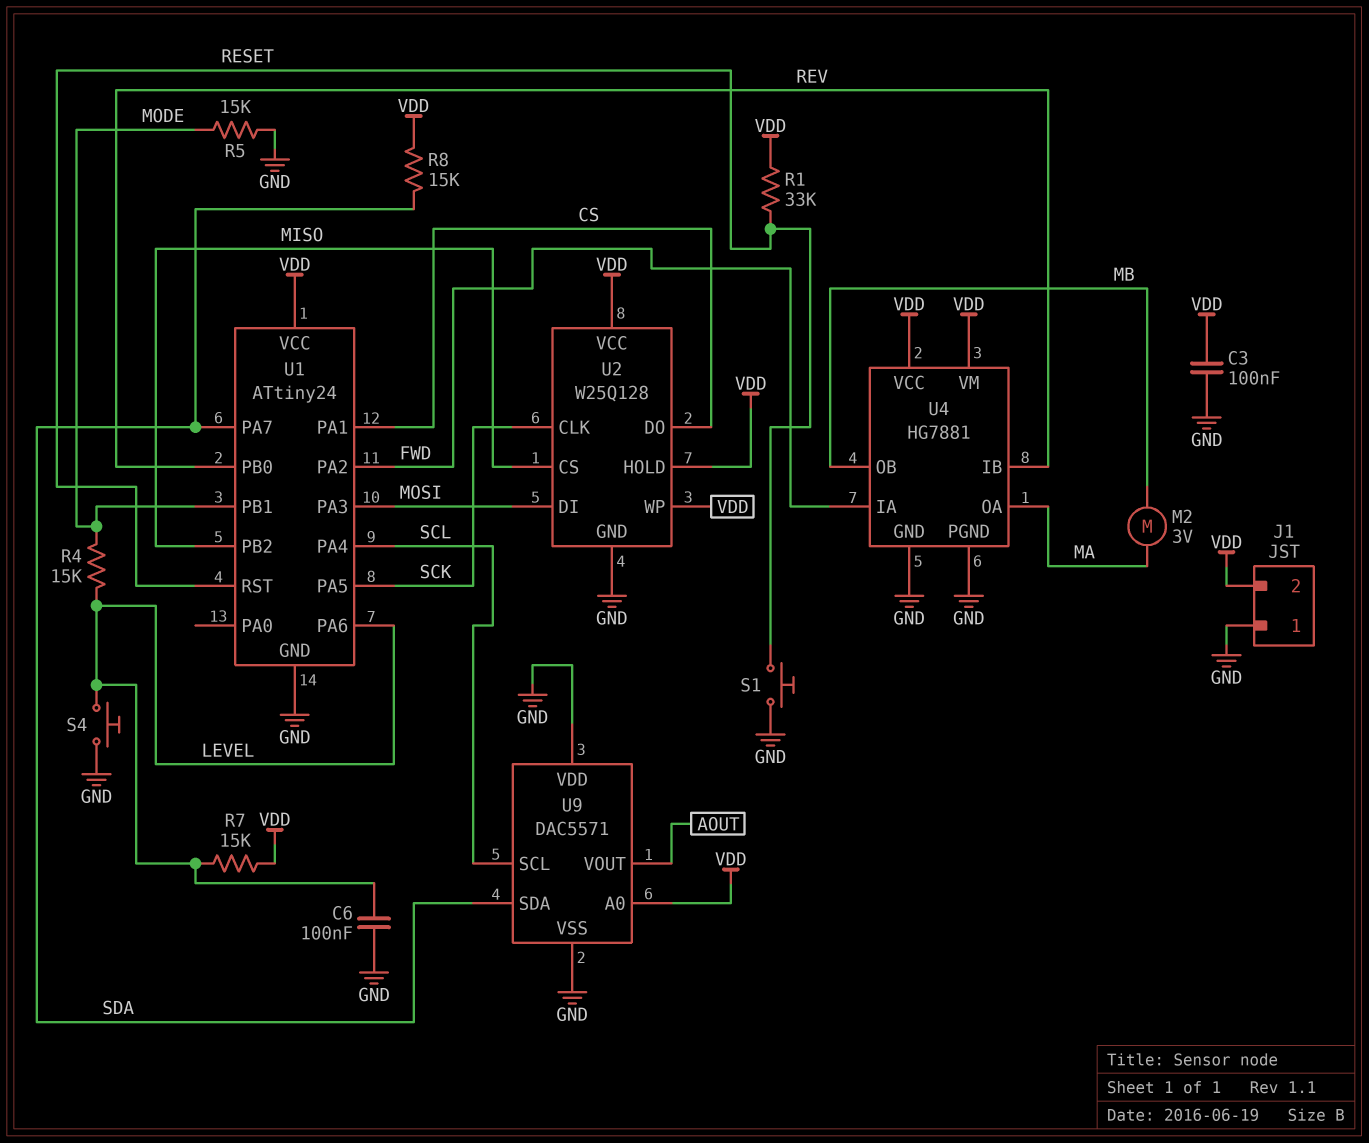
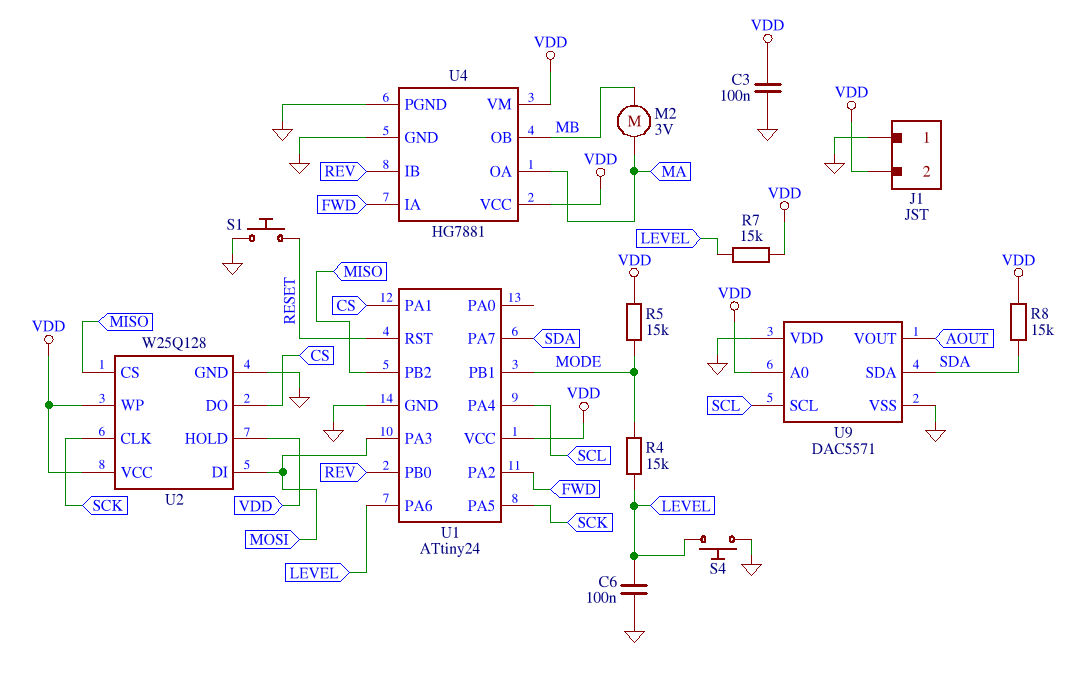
R1: 33k (RESET, VDD) -> none
R5: 15k (GND, MODE) -> 15k (MODE, VDD)

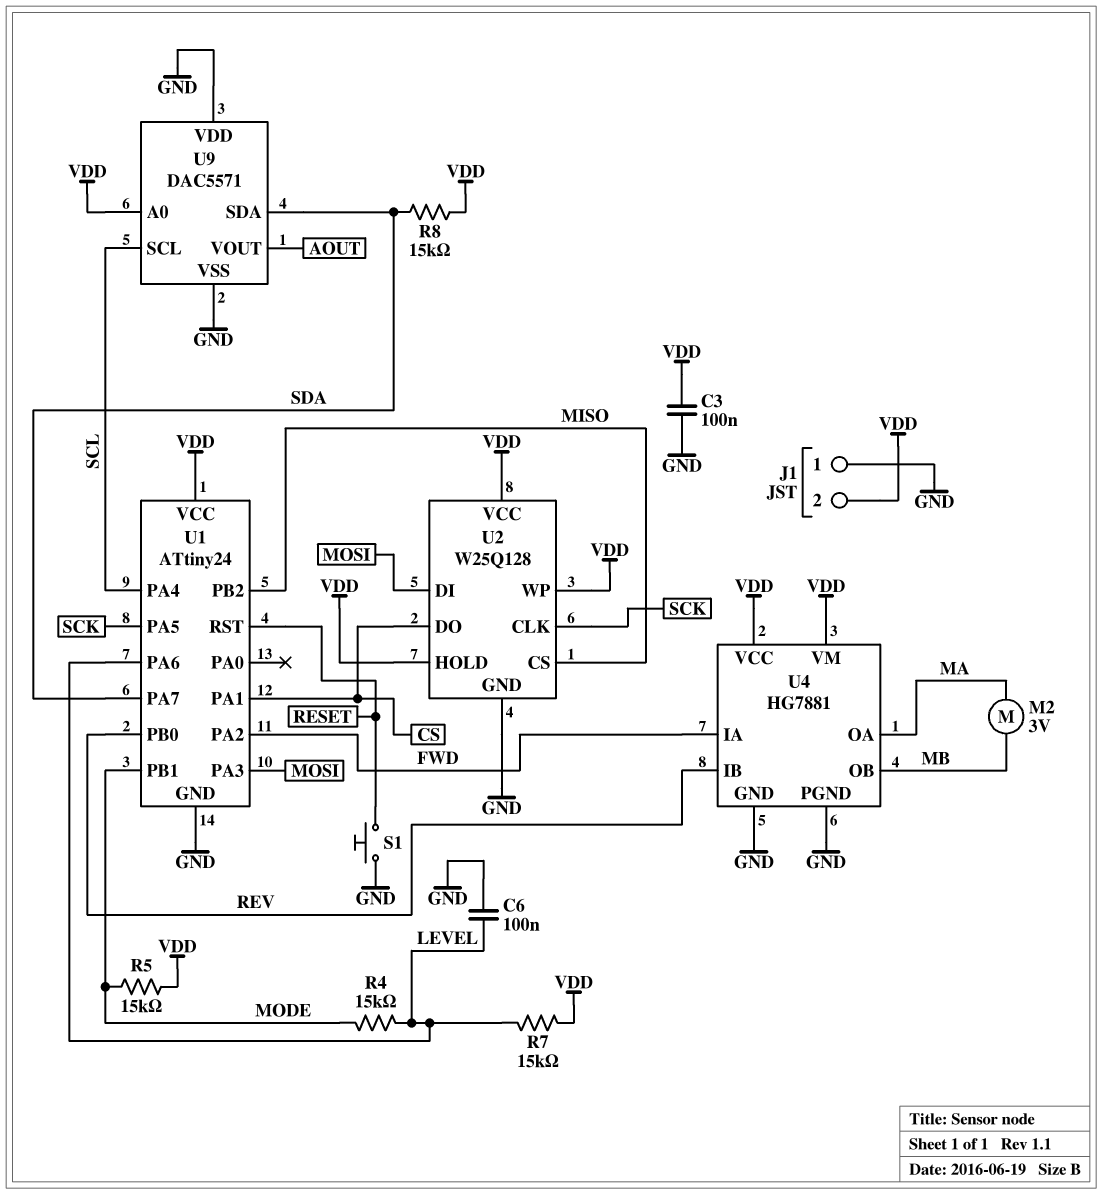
S4: button (GND, LEVEL) -> none

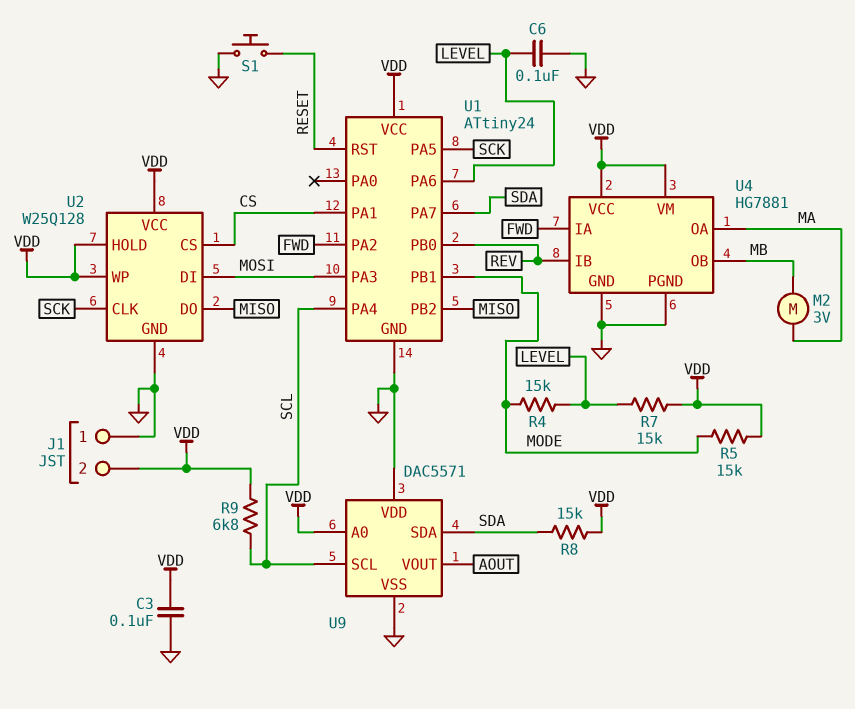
R9: none -> 6.8k (SCL, VDD)
U2 pin CS: MISO -> CS
U2 pin DO: CS -> MISO

